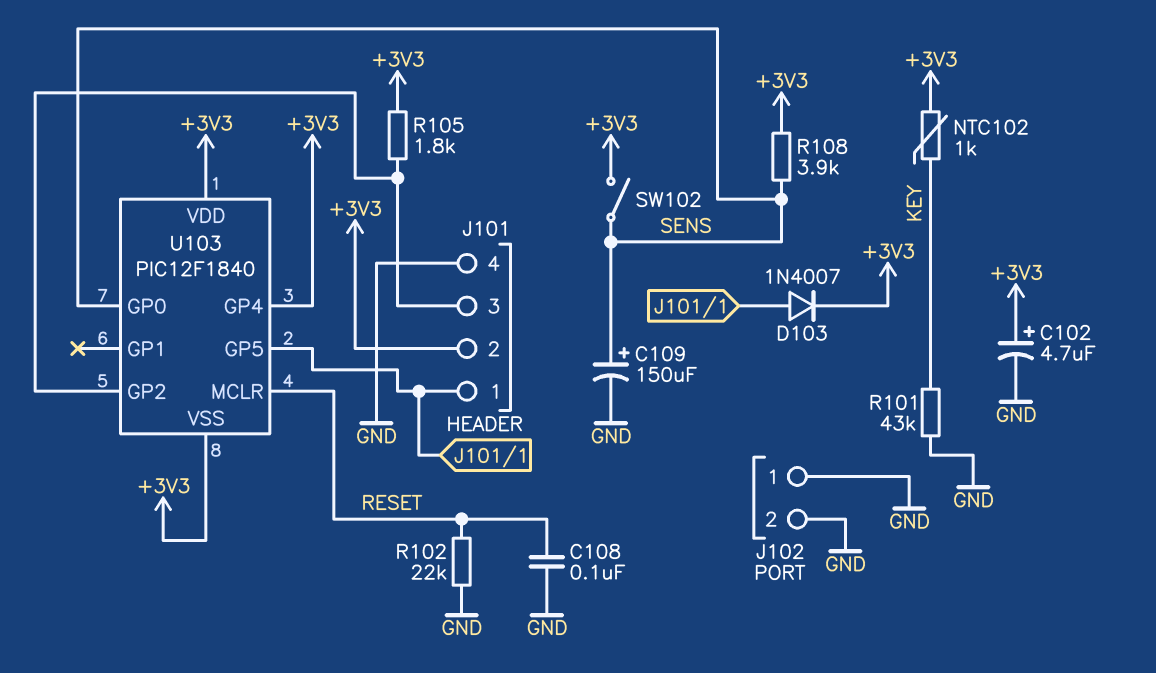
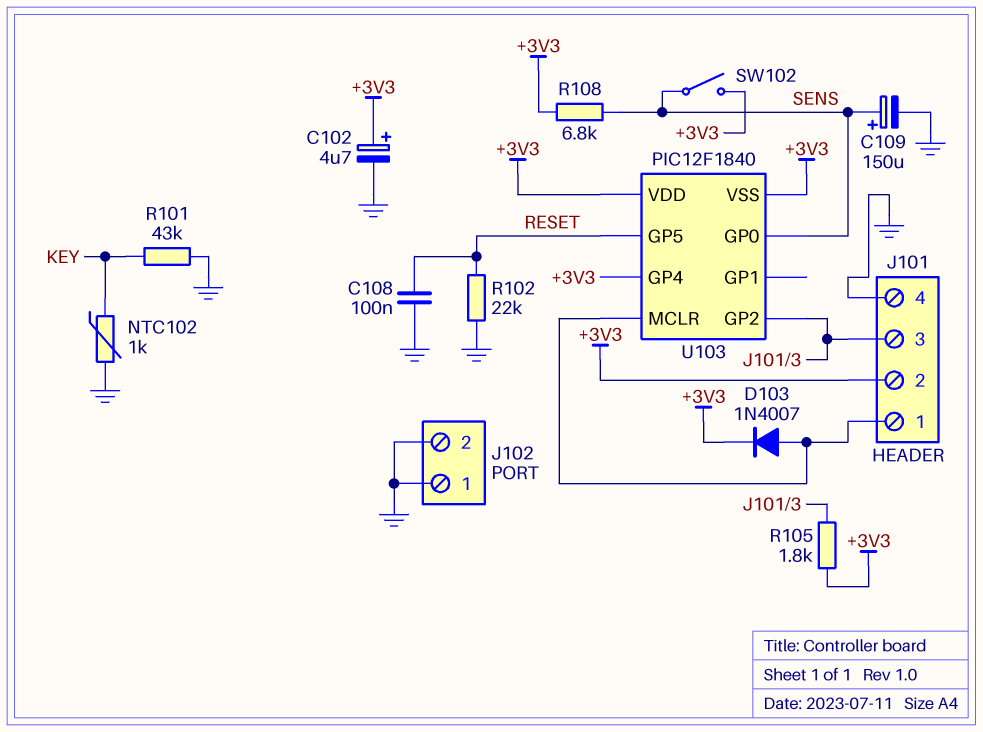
NTC102: 1k (+3V3, KEY) -> 1k (GND, KEY)
R108: 3.9k (+3V3, SENS) -> 6.8k (+3V3, SENS)
U103 pin GP5: J101/1 -> RESET
U103 pin MCLR: RESET -> J101/1

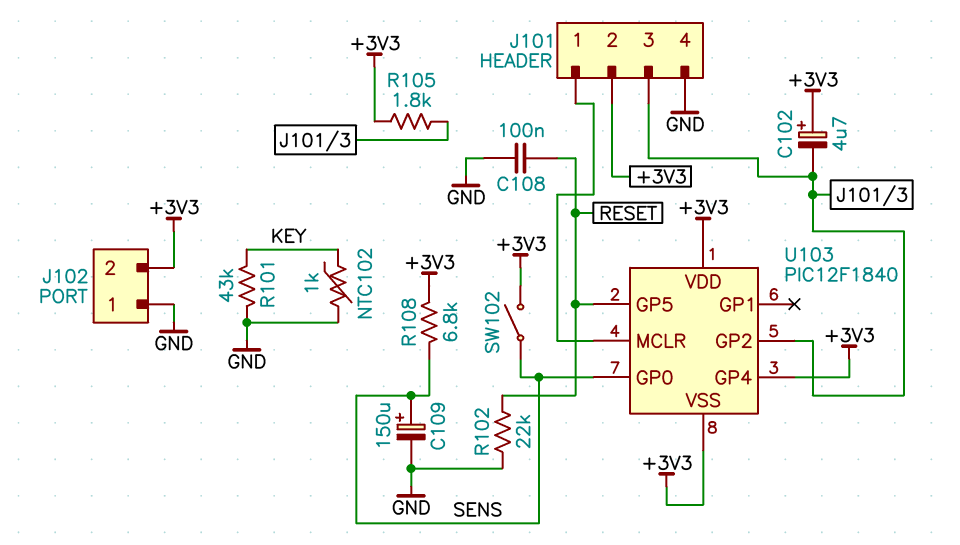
C102: 4.7uF (plus +3V3, minus GND) -> 4.7uF (plus +3V3, minus J101/3)
D103: diode 1N4007 (A J101/1, K +3V3) -> none
J102 pin 2: GND -> +3V3

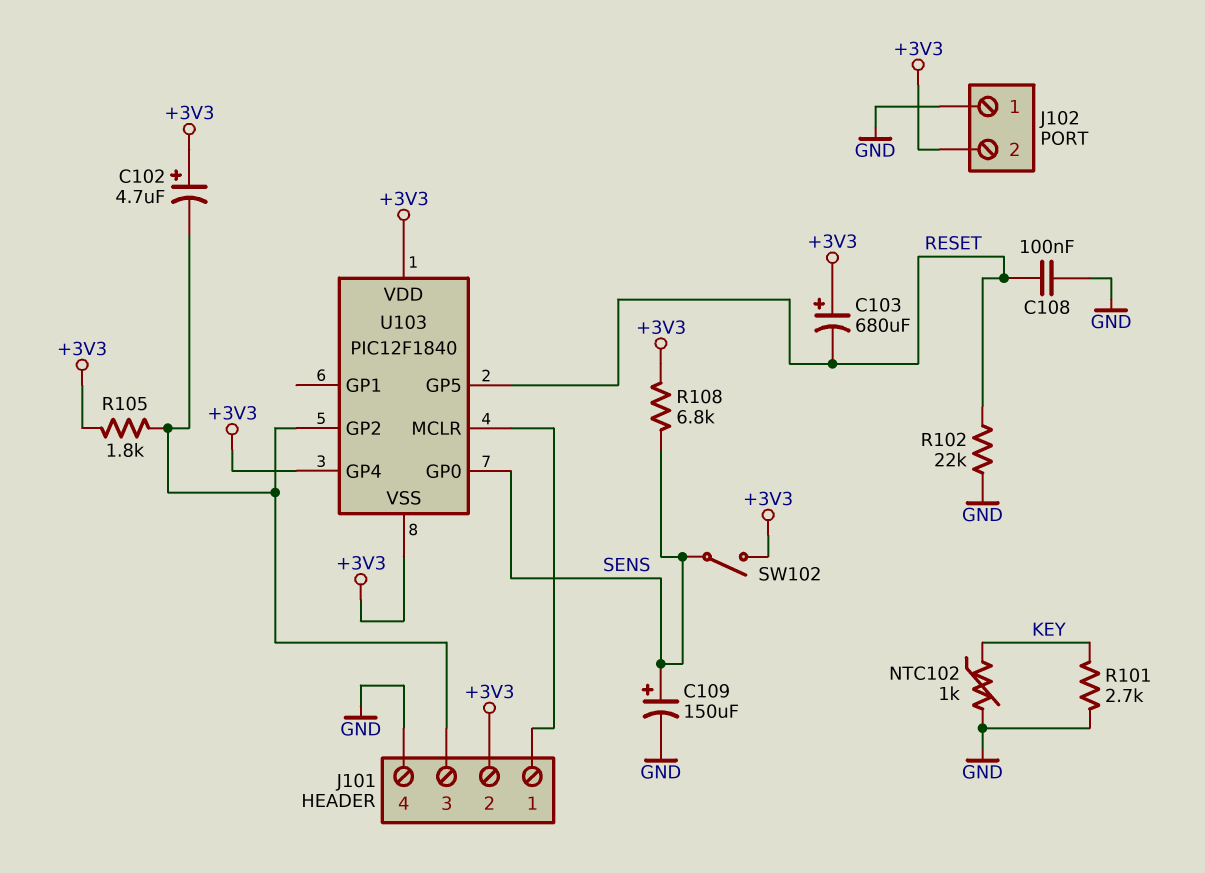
C103: none -> 680uF (plus +3V3, minus RESET)
R101: 43k (GND, KEY) -> 2.7k (GND, KEY)

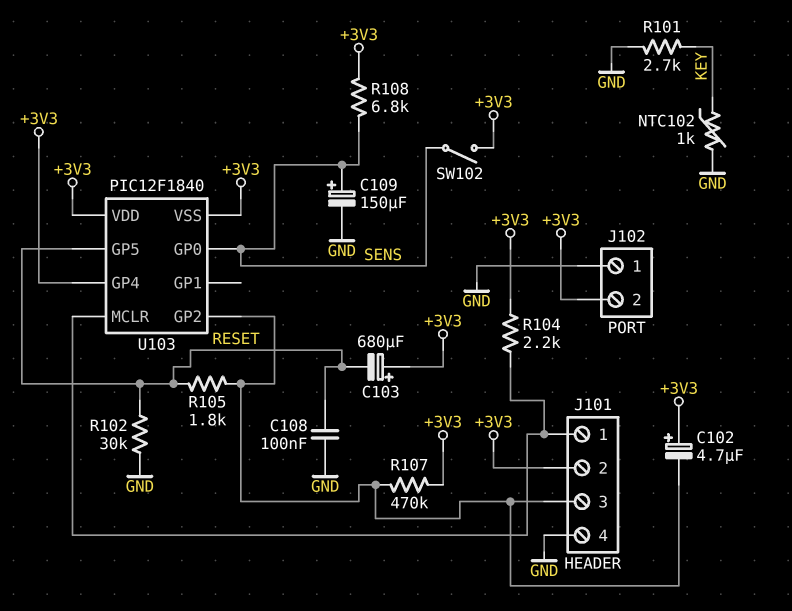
R102: 22k (GND, RESET) -> 30k (GND, RESET)
R104: none -> 2.2k (+3V3, J101/1)
R105: 1.8k (+3V3, J101/3) -> 1.8k (J101/3, RESET)
R107: none -> 470k (+3V3, J101/3)

